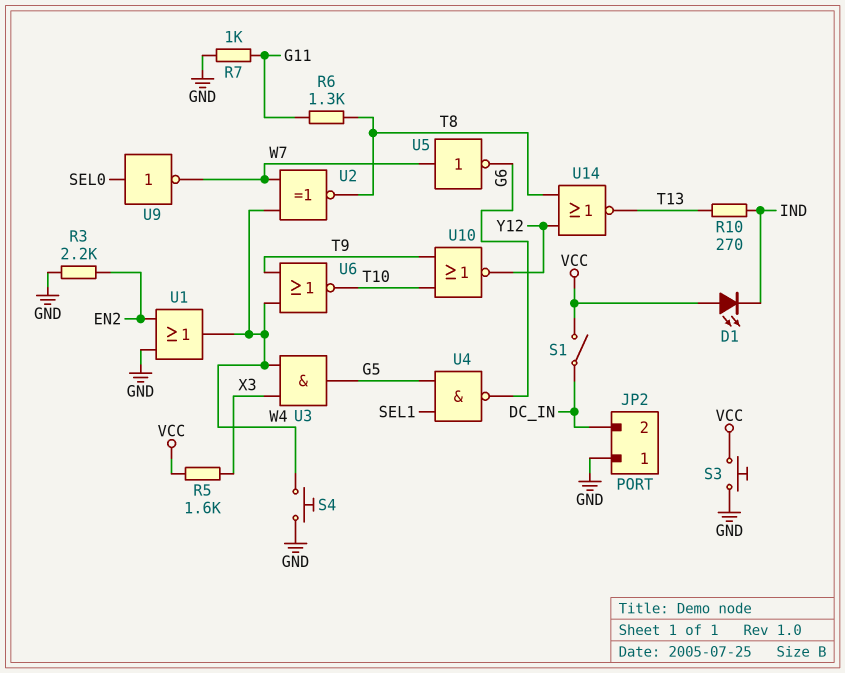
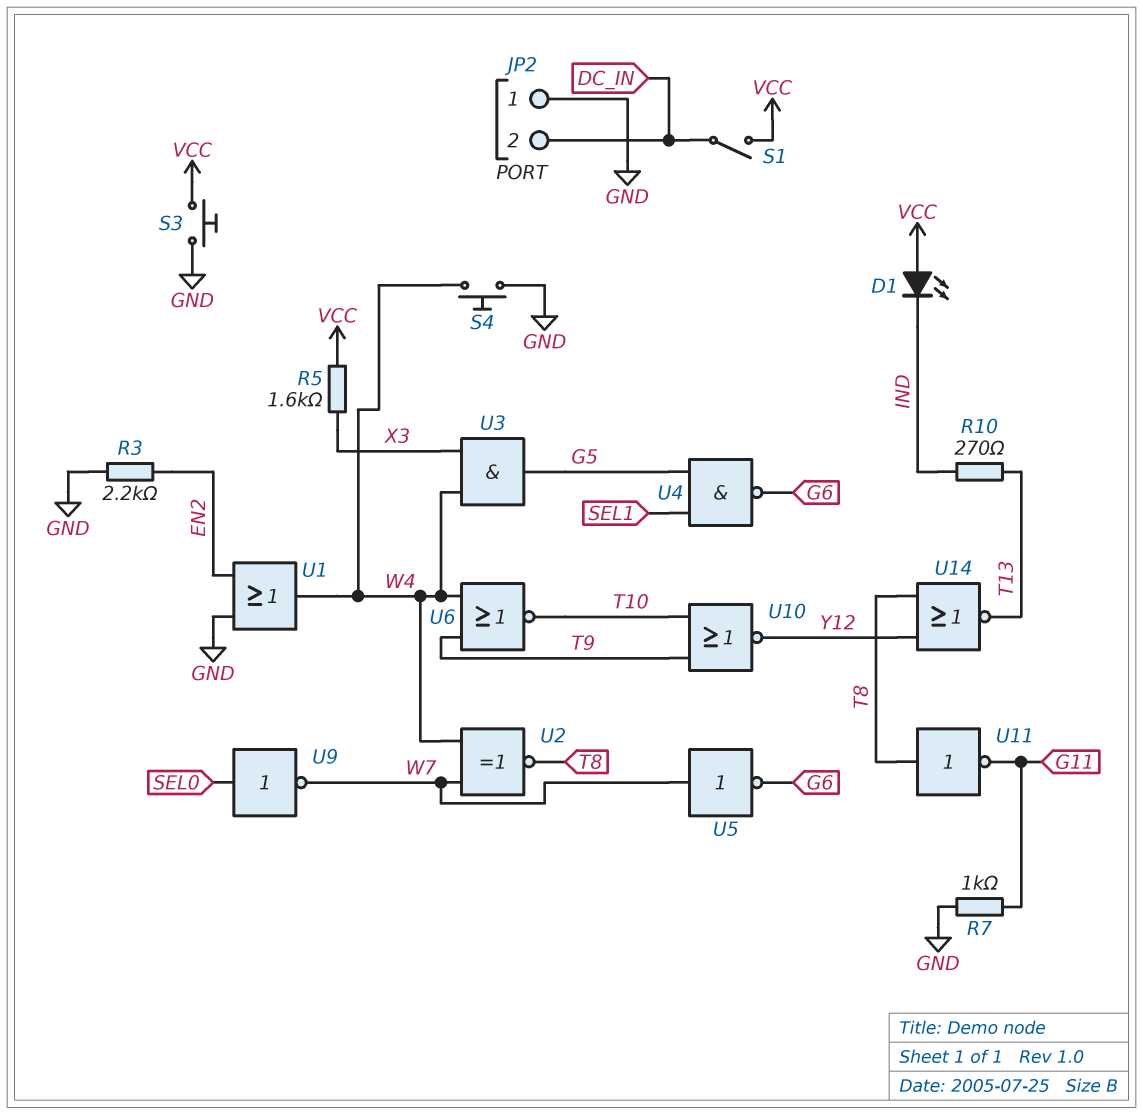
R6: 1.3k (G11, T8) -> none
U11: none -> NOT (in T8, out G11)

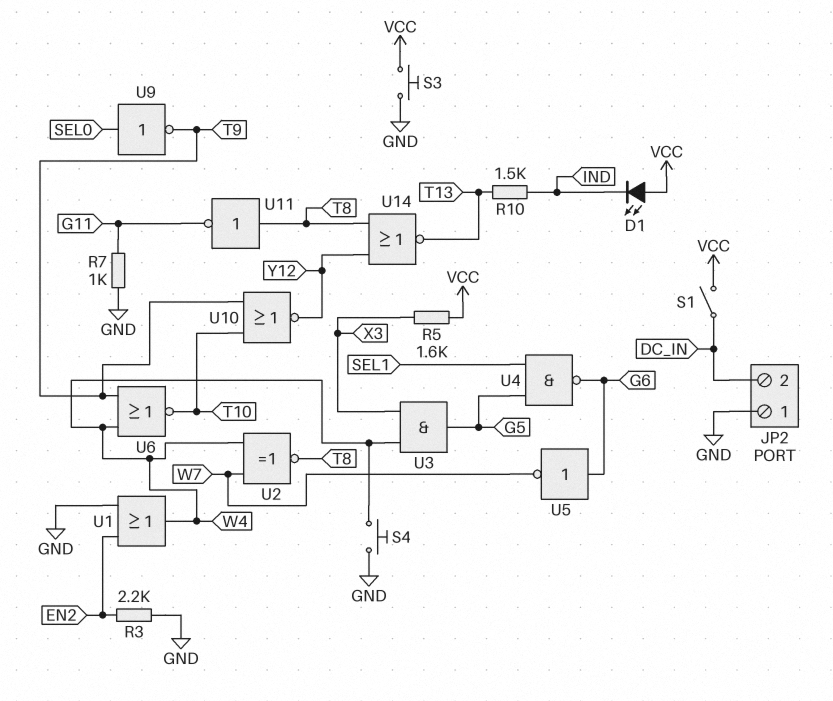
R10: 270 (IND, T13) -> 1.5k (IND, T13)
U5: NOT (in W7, out G6) -> NOT (in G6, out W7)
U9: NOT (in SEL0, out W7) -> NOT (in SEL0, out T9)

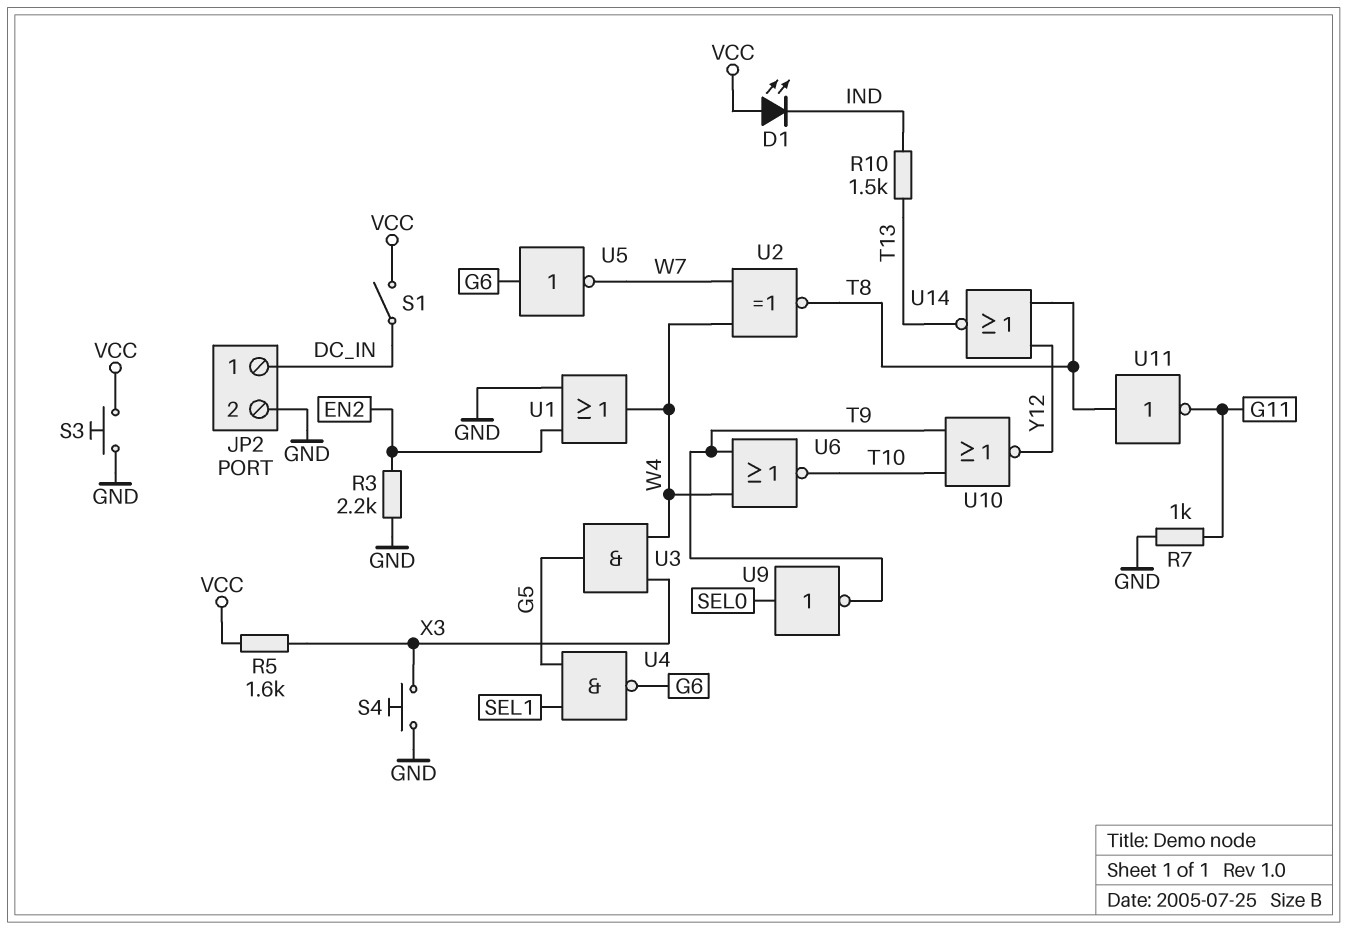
JP2 pin 1: GND -> DC_IN
JP2 pin 2: DC_IN -> GND
S4: button (GND, W4) -> button (GND, X3)

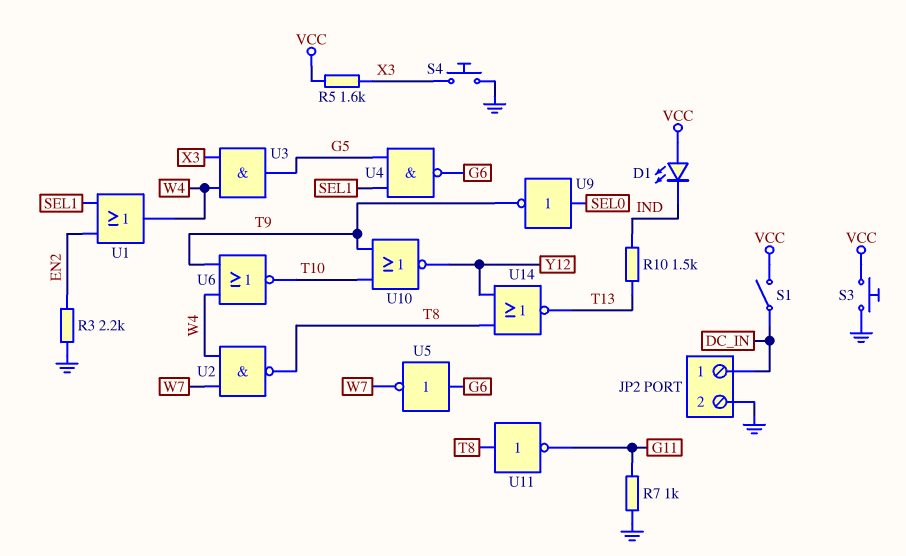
U1: OR (in EN2, in GND, out W4) -> OR (in EN2, in SEL1, out W4)
U2: XNOR (in W4, in W7, out T8) -> NAND (in W4, in W7, out T8)

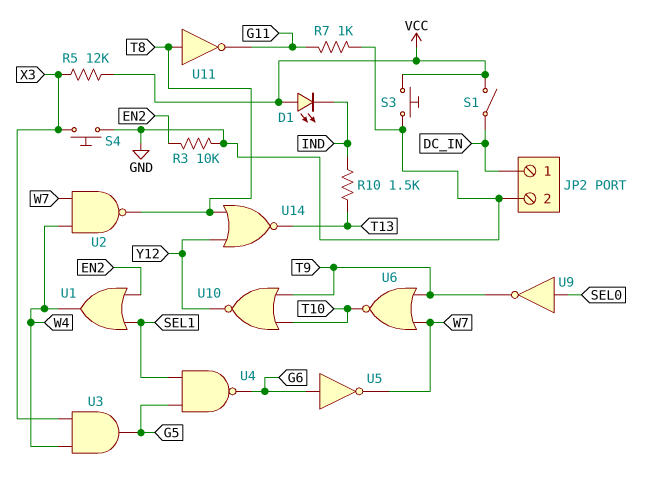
R3: 2.2k (EN2, GND) -> 10k (EN2, GND)
R5: 1.6k (VCC, X3) -> 12k (VCC, X3)
U6: NOR (in T9, in W4, out T10) -> NOR (in T9, in W7, out T10)

